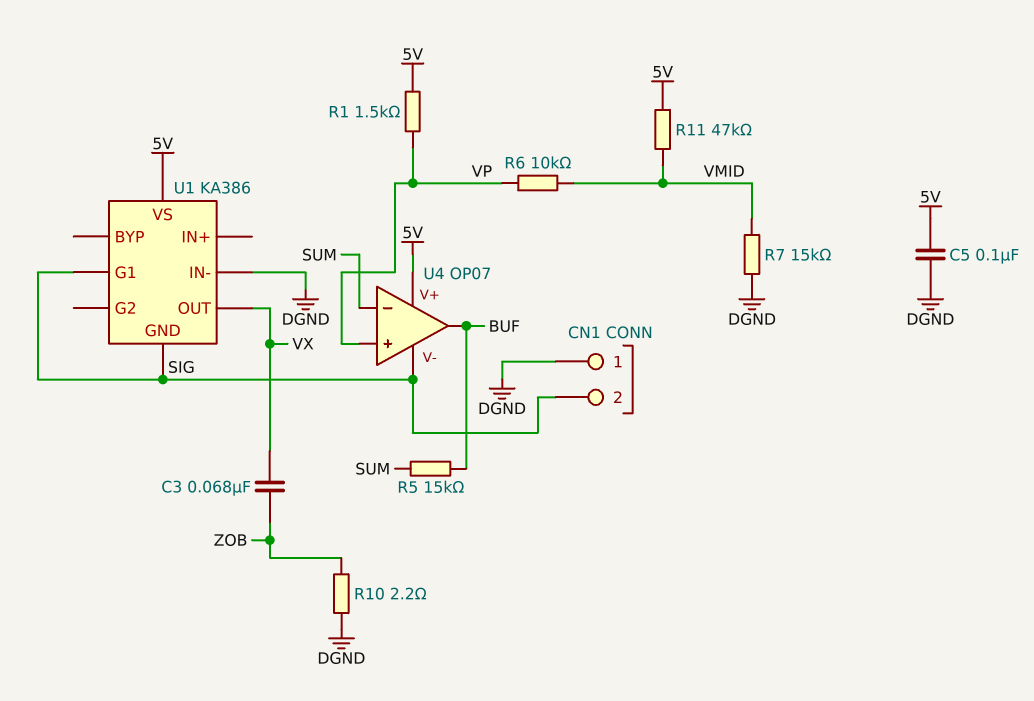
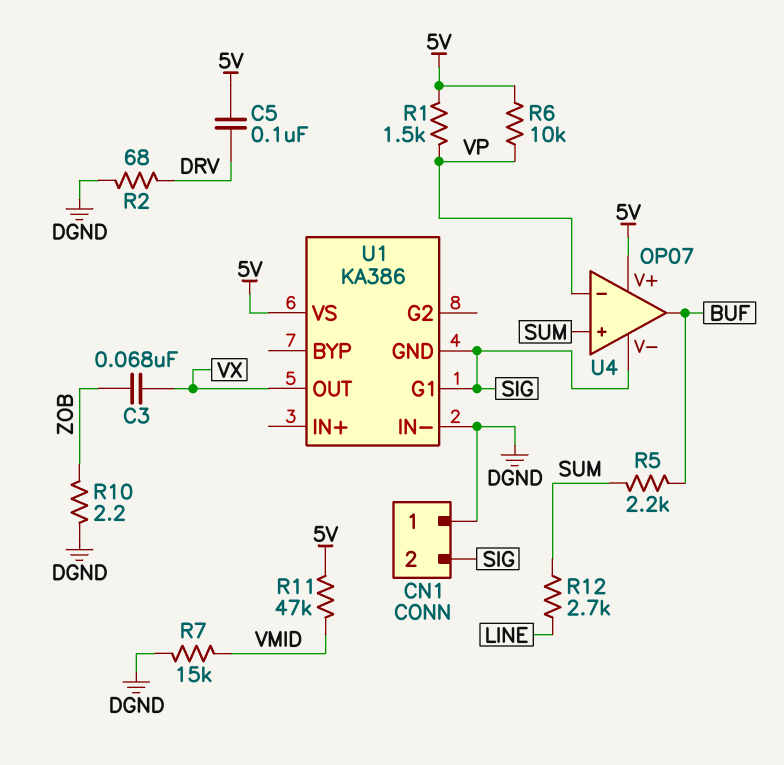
C5: 100nF (5V, DGND) -> 100nF (5V, DRV)
R2: none -> 68 (DGND, DRV)
R5: 15k (BUF, SUM) -> 2.2k (BUF, SUM)
R6: 10k (VMID, VP) -> 10k (5V, VP)
R12: none -> 2.7k (LINE, SUM)
U4 pin in+: VP -> SUM
U4 pin in-: SUM -> VP

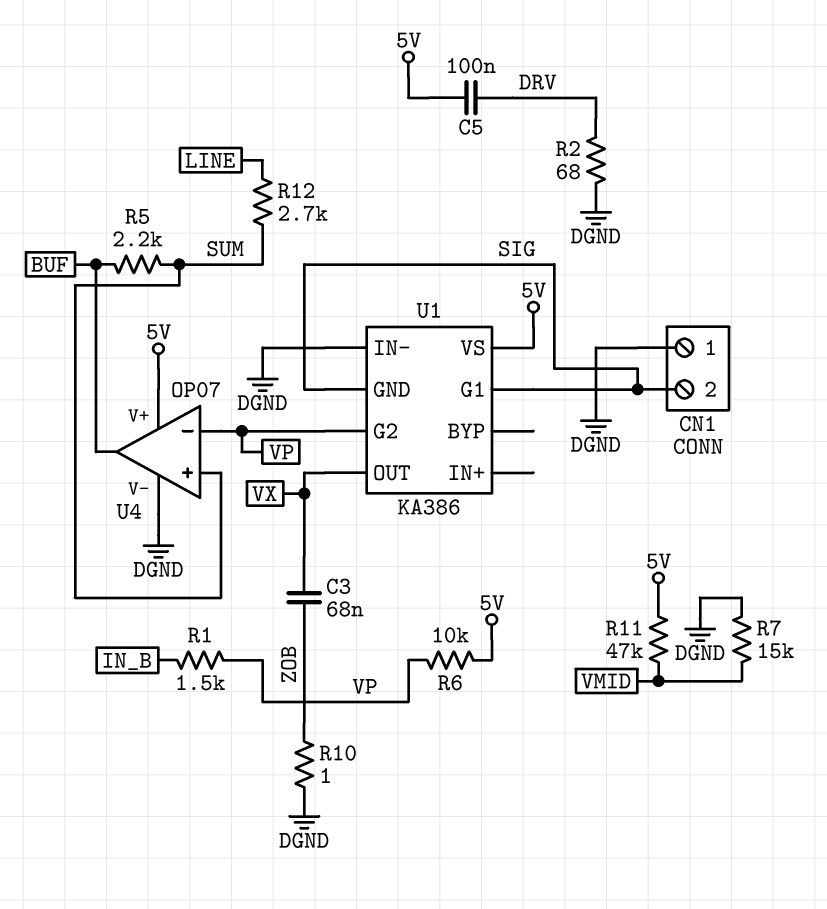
R1: 1.5k (5V, VP) -> 1.5k (IN_B, VP)
R10: 2.2 (DGND, ZOB) -> 1 (DGND, ZOB)
U1 pin G2: none -> VP
U4 pin V-: SIG -> DGND

